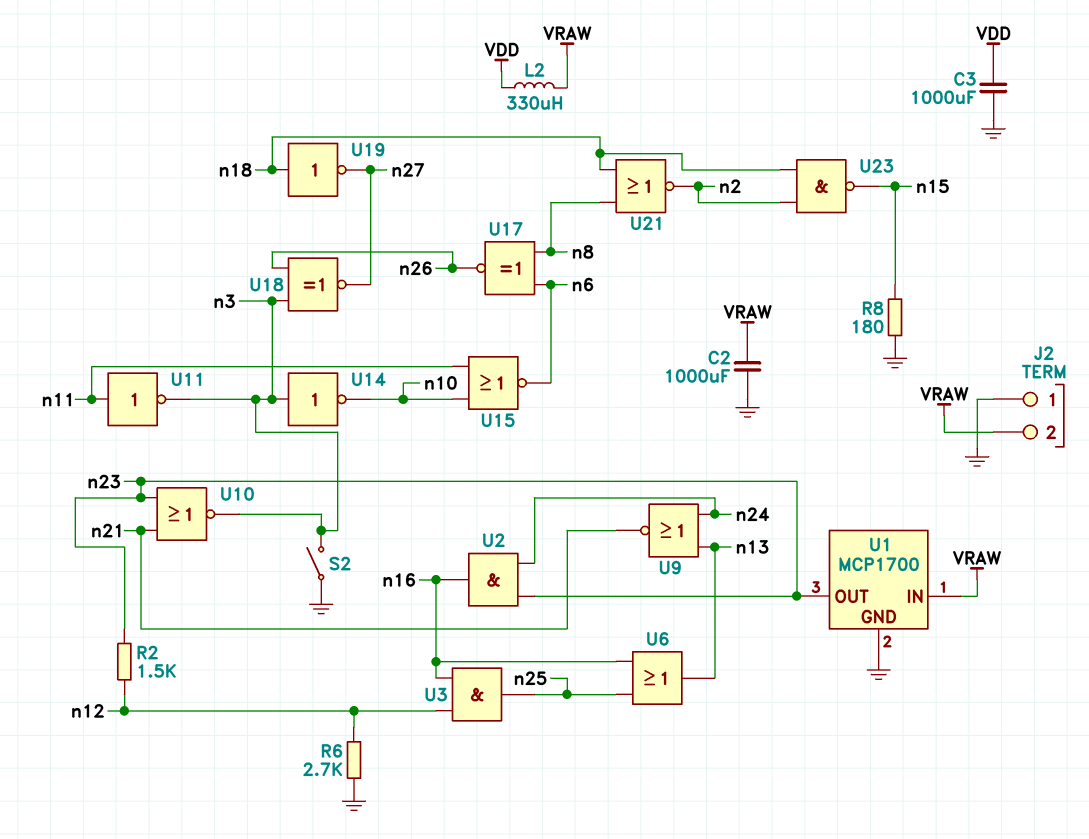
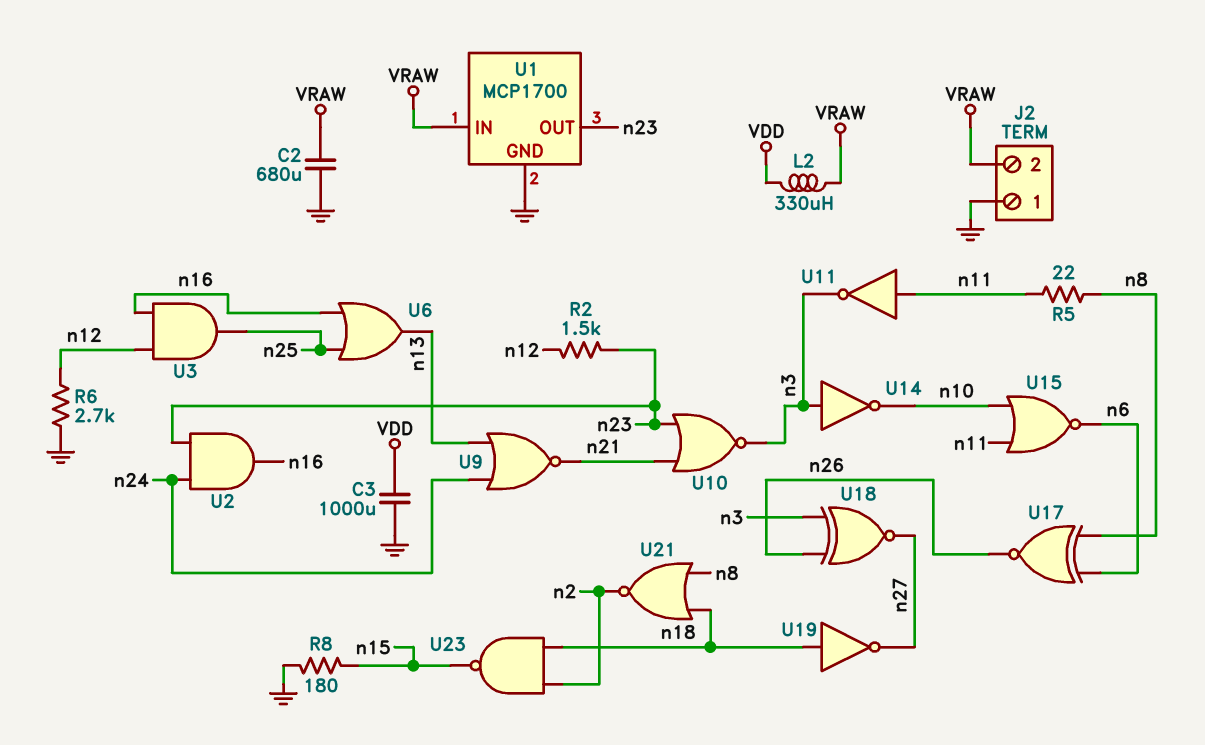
C2: 1000uF (GND, VRAW) -> 680uF (GND, VRAW)
R5: none -> 22 (n8, n11)
S2: switch (GND, n3) -> none

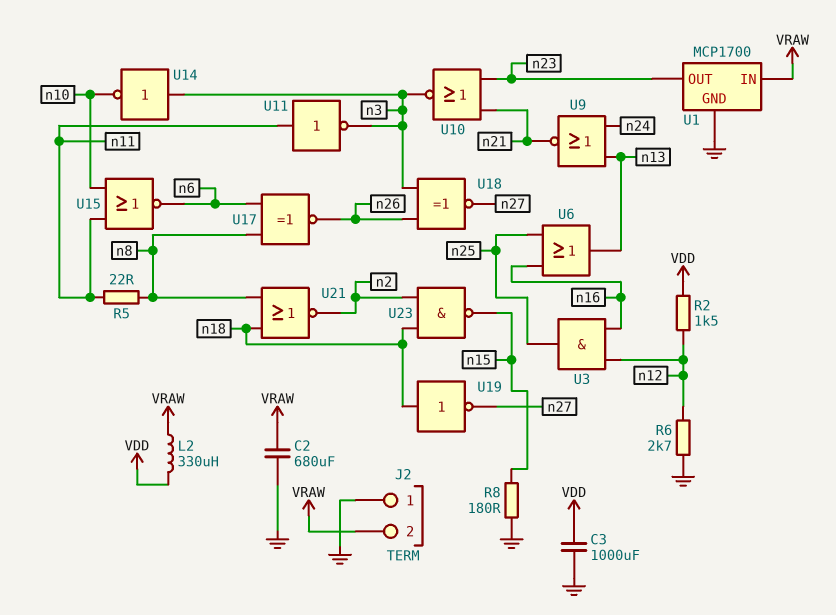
R2: 1.5k (n12, n23) -> 1.5k (VDD, n12)
U2: AND (in n23, in n24, out n16) -> none

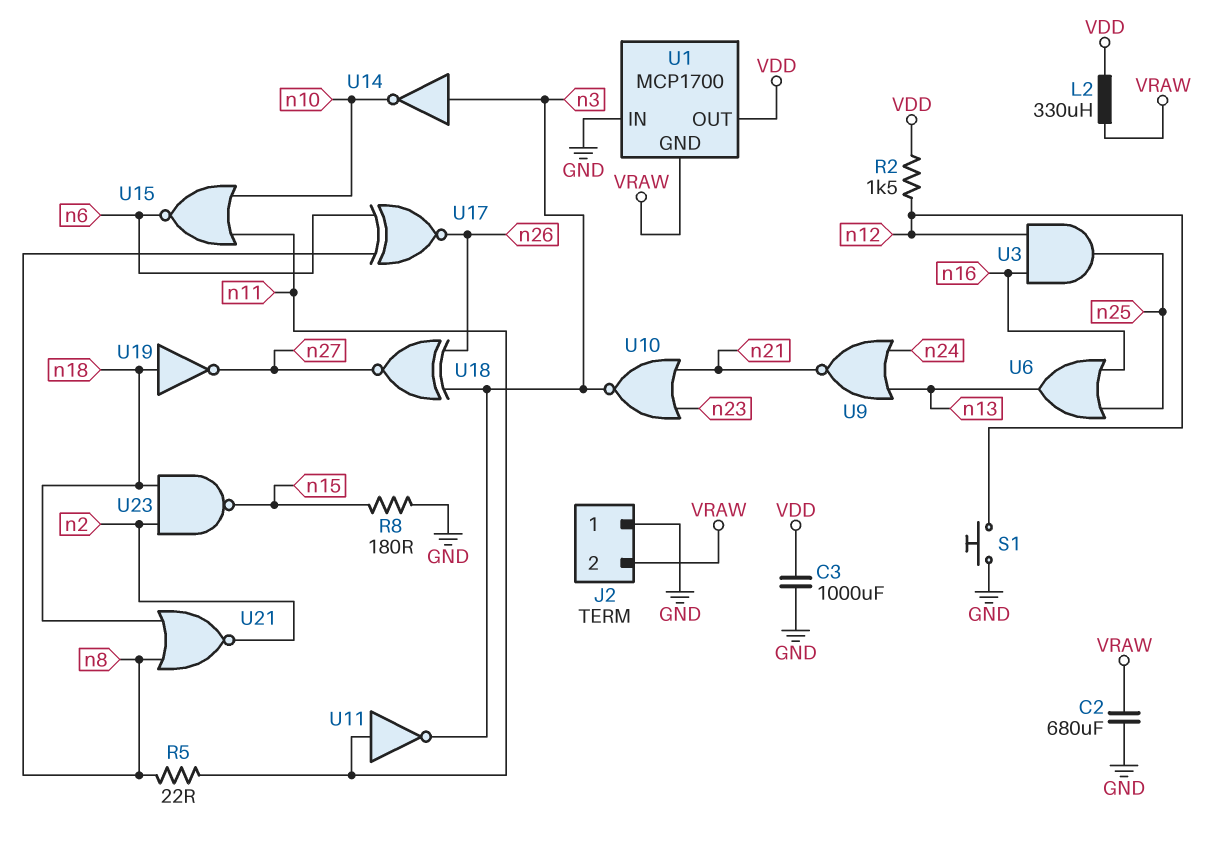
R6: 2.7k (GND, n12) -> none
S1: none -> button (GND, n12)
U1 pin GND: GND -> VRAW
U1 pin IN: VRAW -> GND
U1 pin OUT: n23 -> VDD

